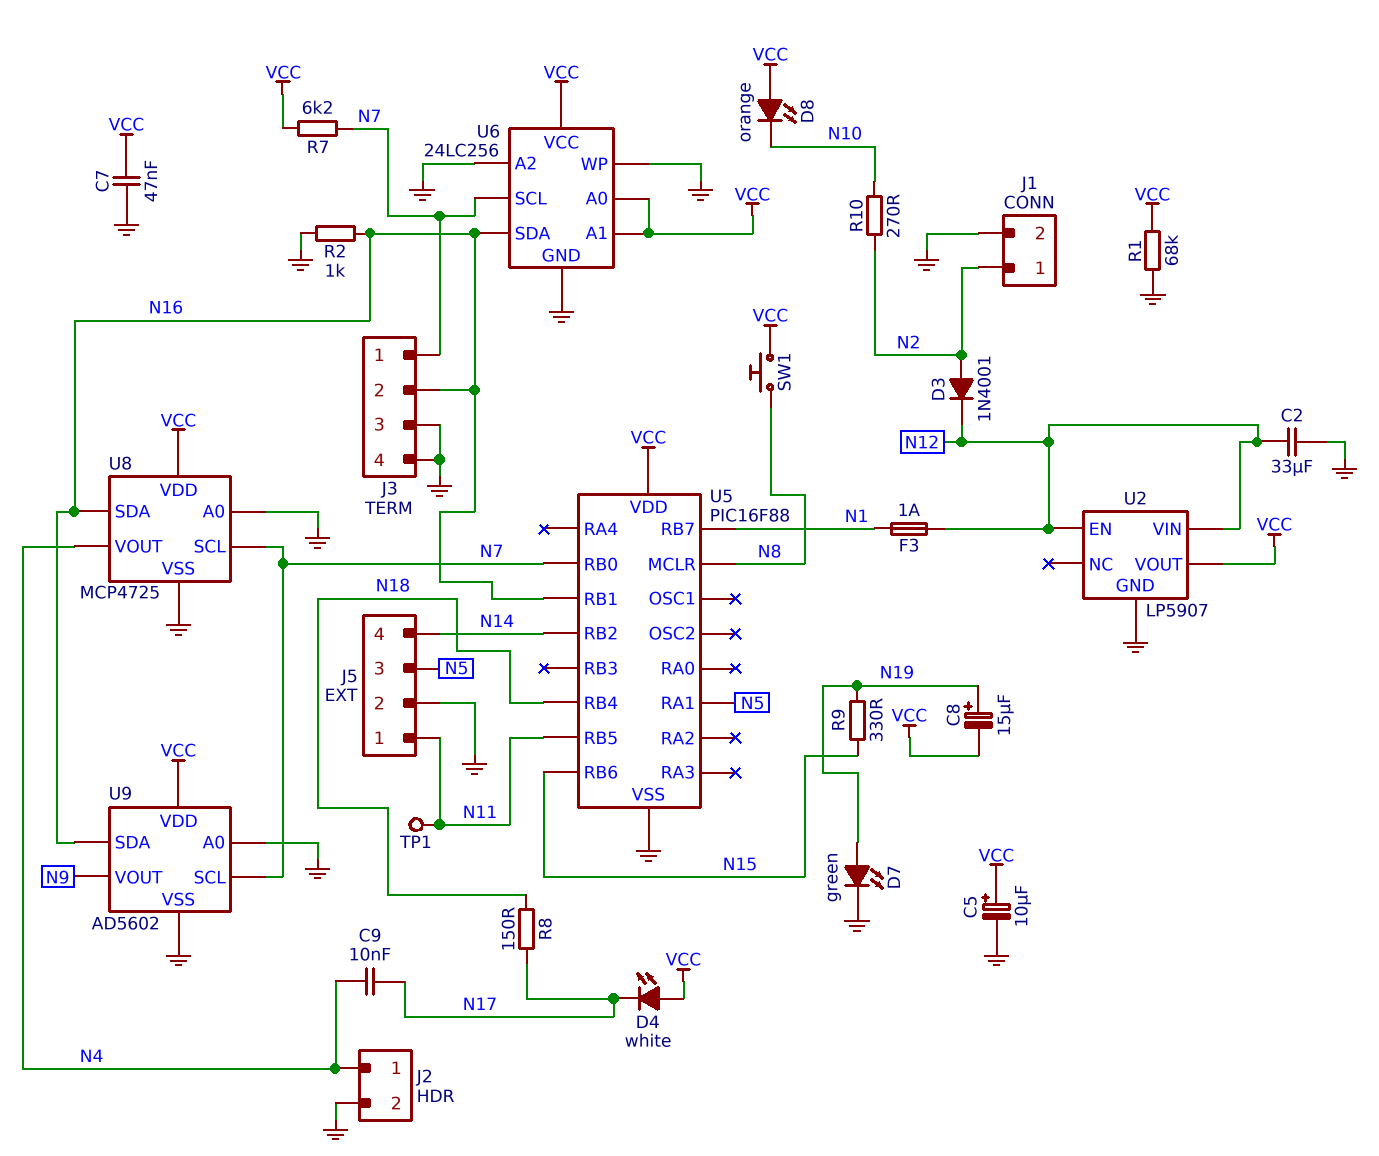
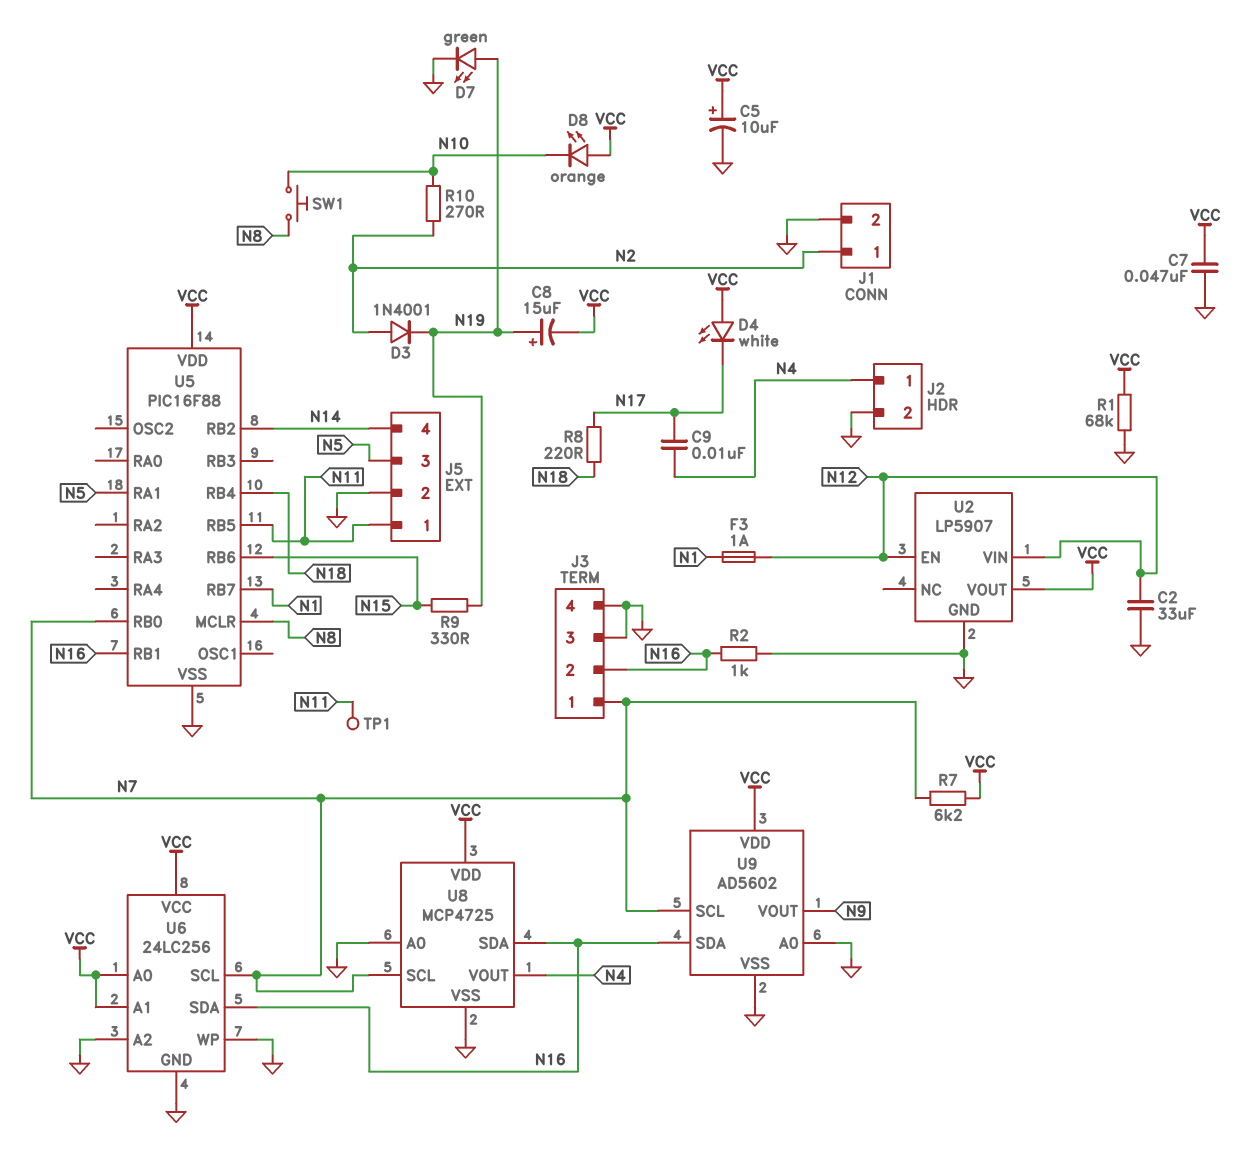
D3: diode 1N4001 (A N2, K N12) -> diode 1N4001 (A N2, K N19)
R8: 150 (N17, N18) -> 220 (N17, N18)
SW1: button (N8, VCC) -> button (N8, N10)

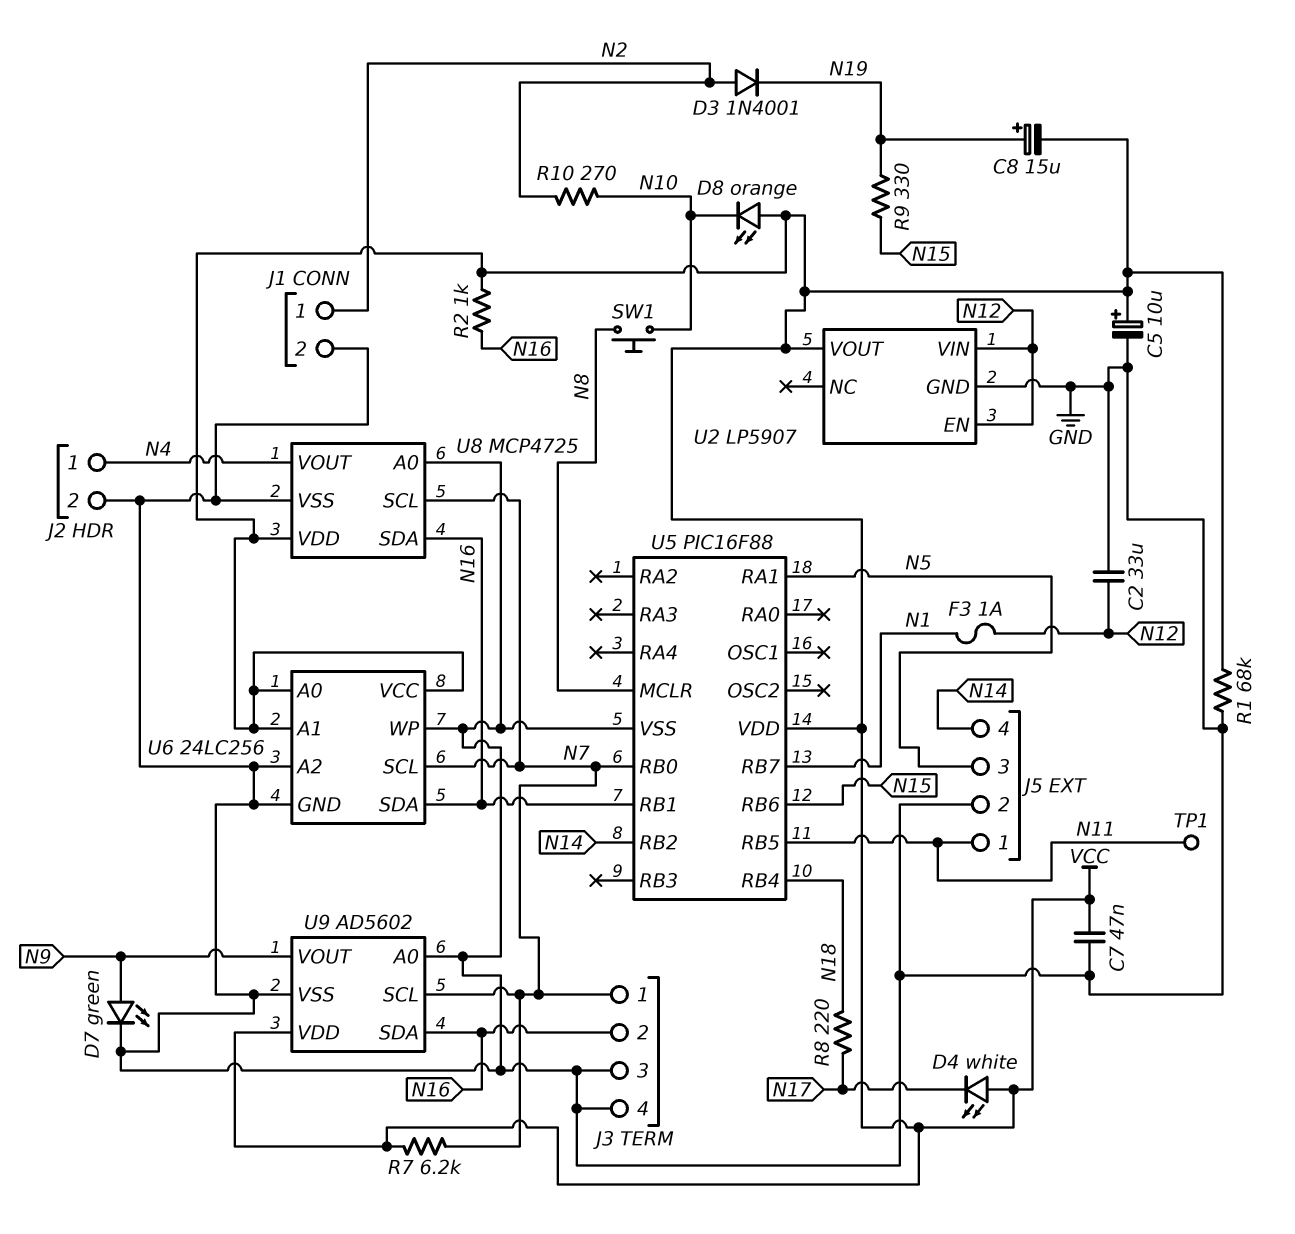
C9: 10nF (N4, N17) -> none
D7: LED green (A N19, K GND) -> LED green (A N9, K GND)
R2: 1k (GND, N16) -> 1k (N16, VCC)

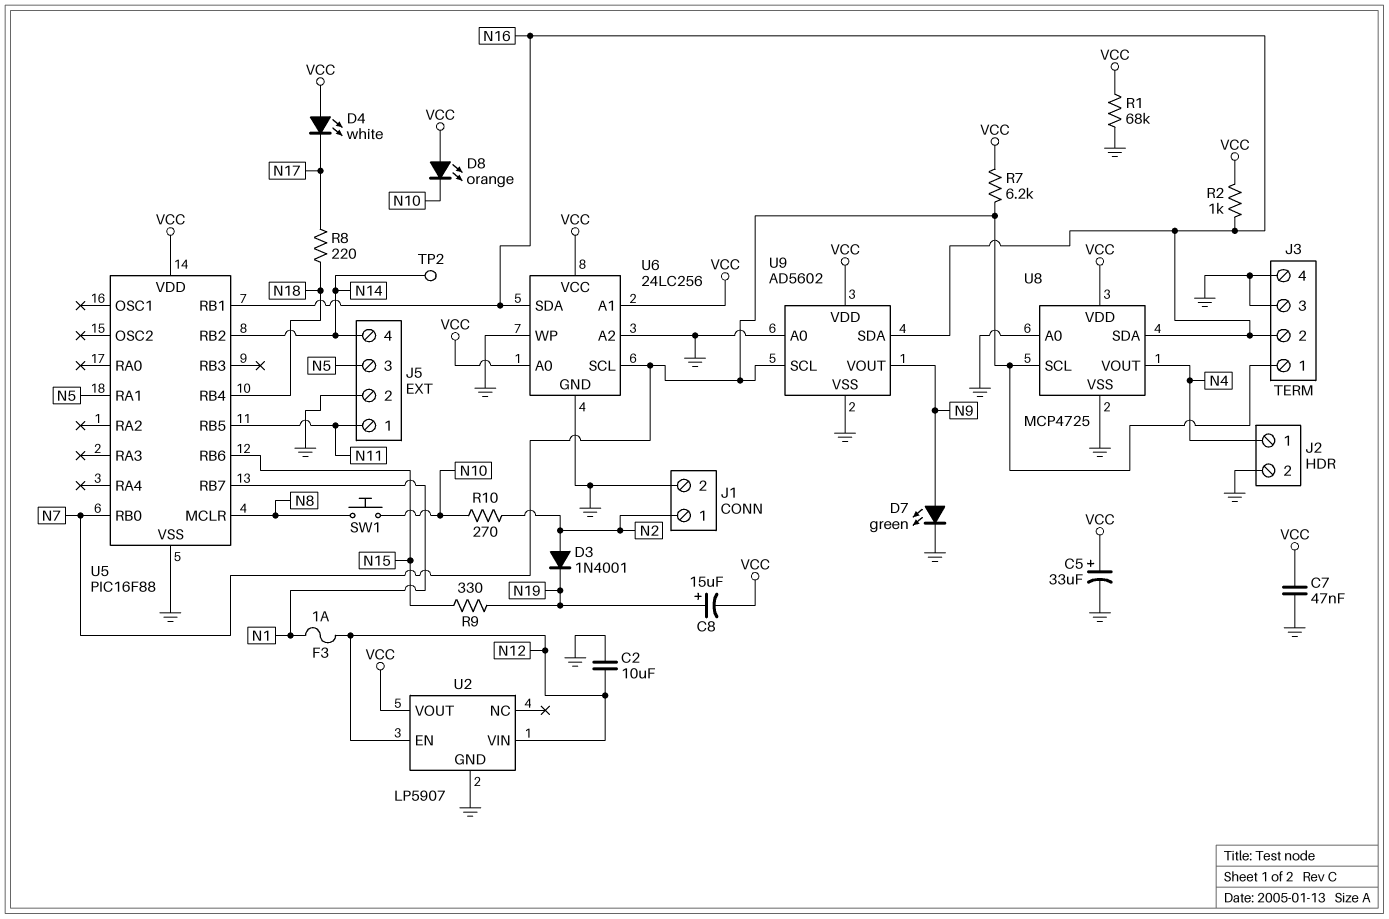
C2: 33uF (GND, N12) -> 10uF (GND, N12)
C5: 10uF (plus VCC, minus GND) -> 33uF (plus VCC, minus GND)
TP1: test point (N11) -> none
TP2: none -> test point (N14)

